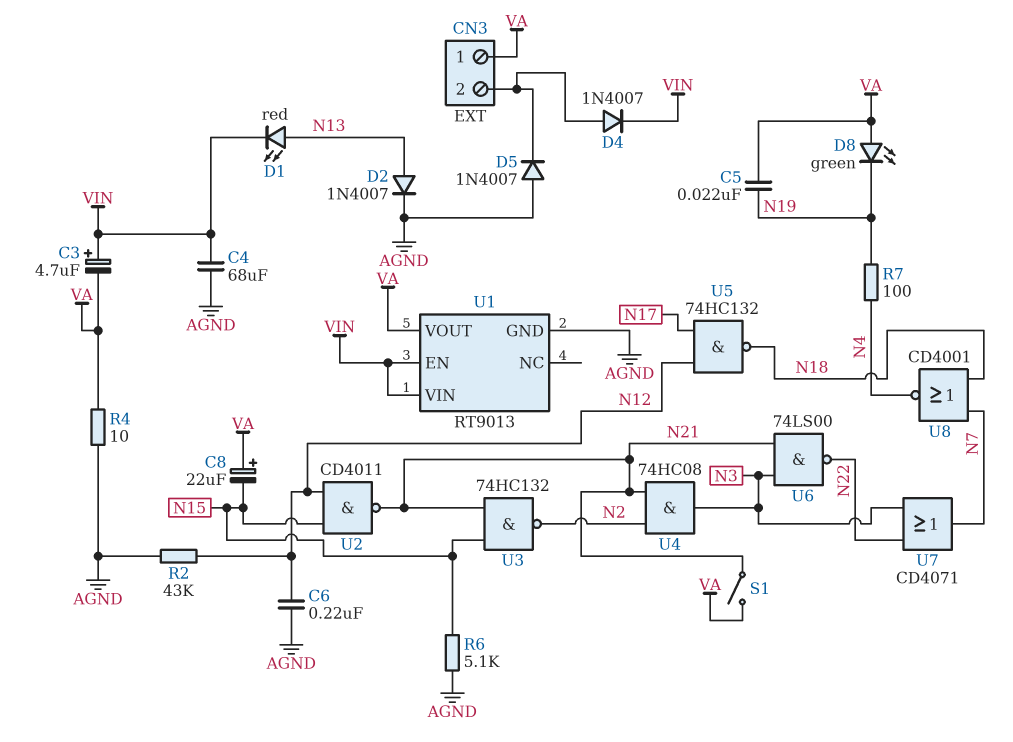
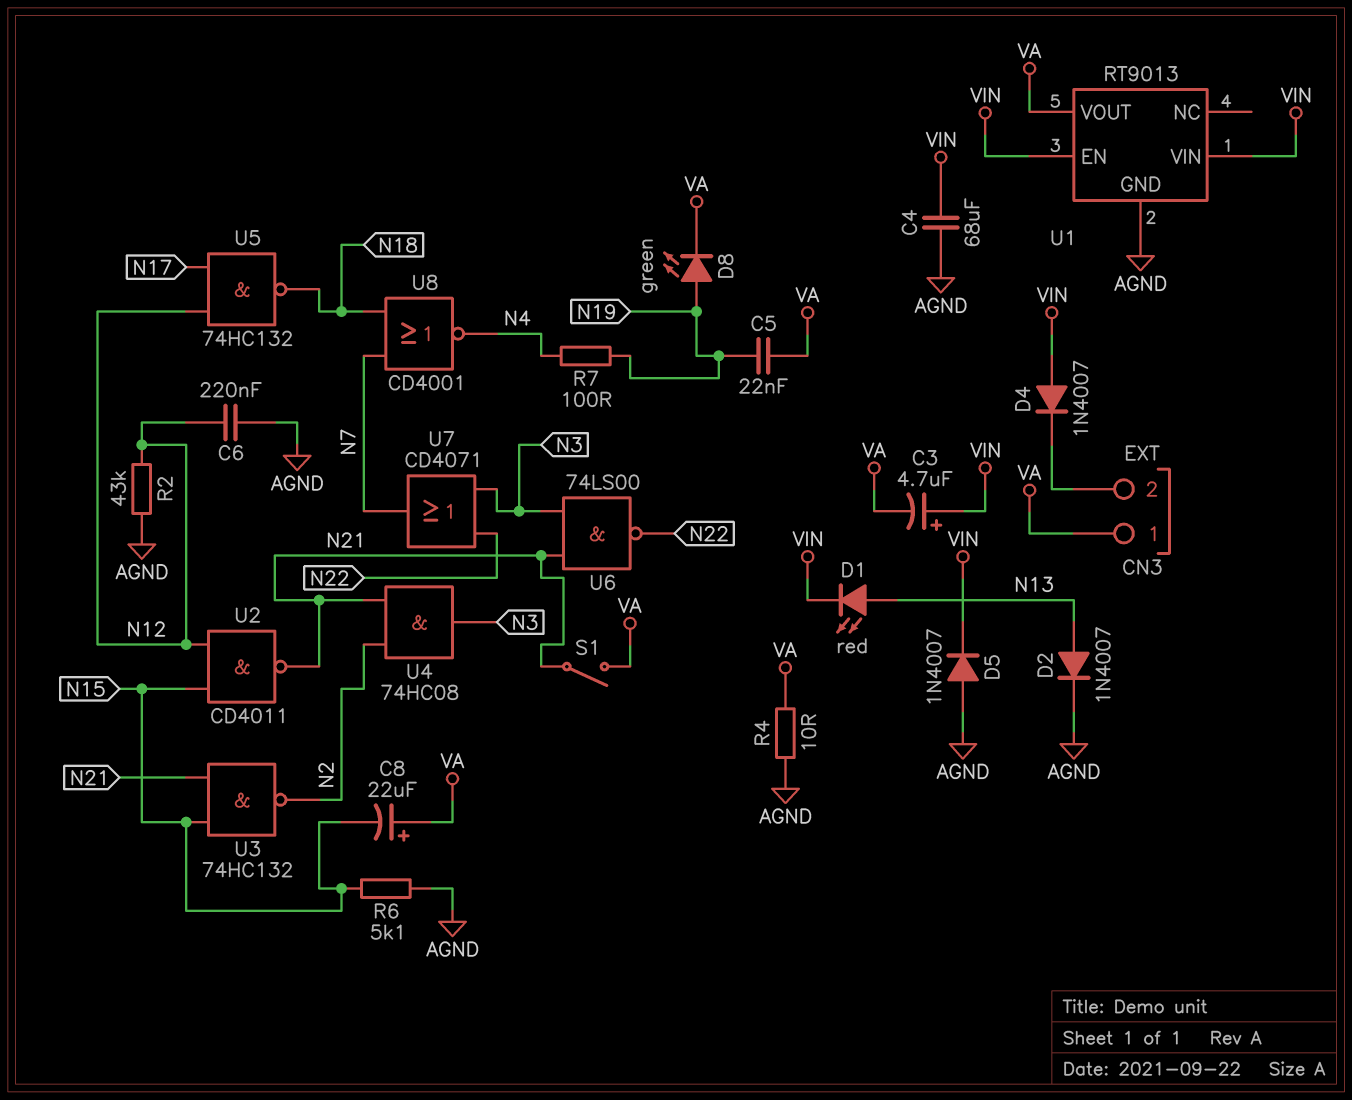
D4: diode 1N4007 (A CN3/2, K VIN) -> diode 1N4007 (A VIN, K CN3/2)
D5: diode 1N4007 (A AGND, K CN3/2) -> diode 1N4007 (A AGND, K VIN)
D8: LED green (A VA, K N19) -> LED green (A N19, K VA)

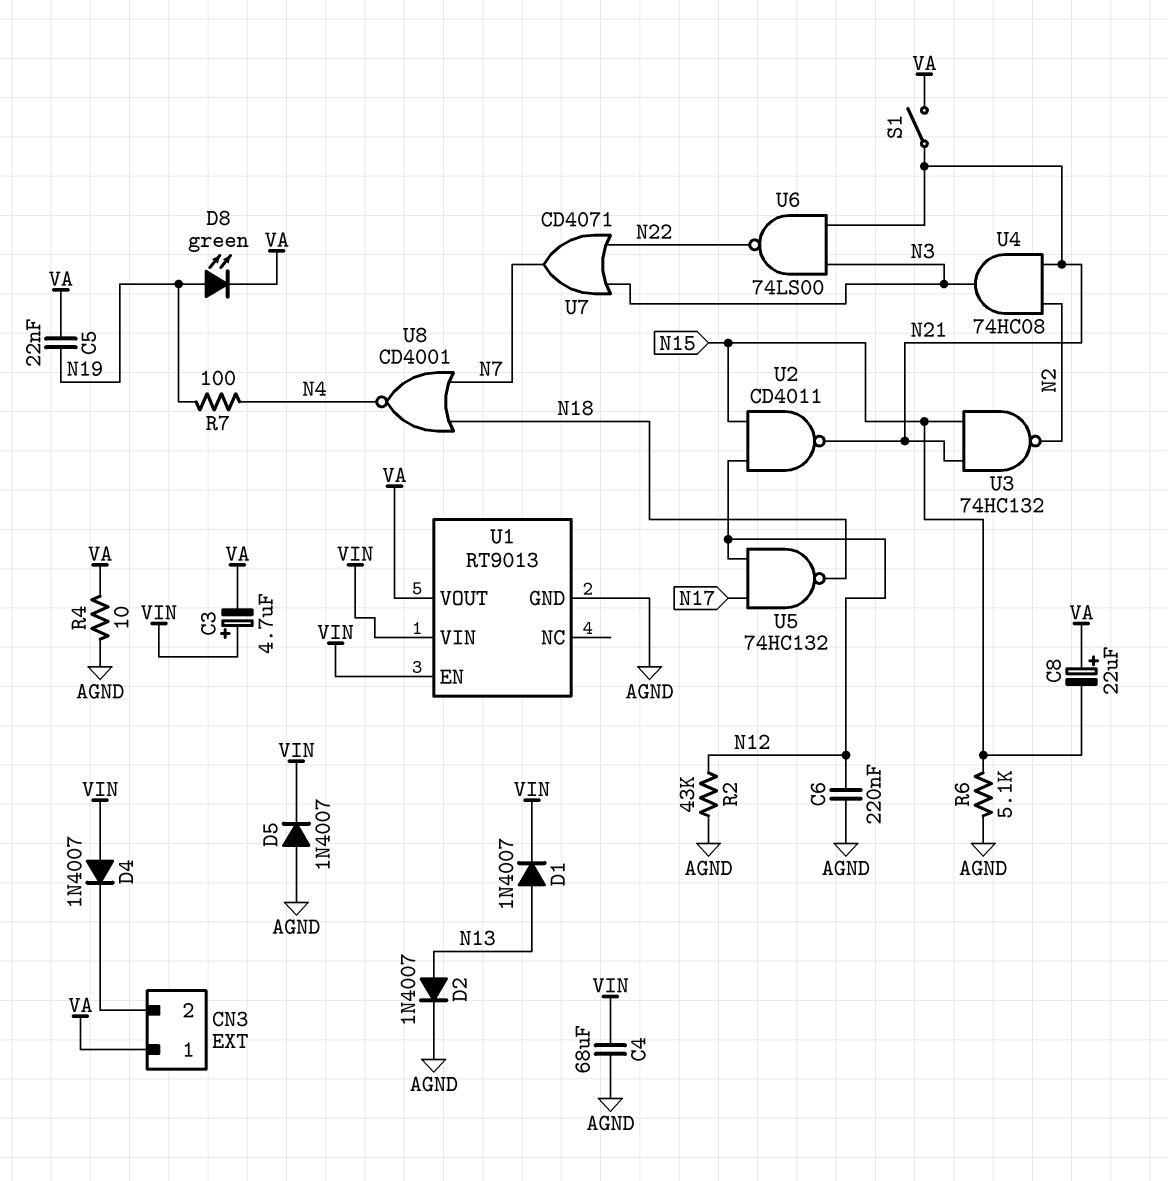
D1: LED red (A N13, K VIN) -> diode 1N4007 (A N13, K VIN)

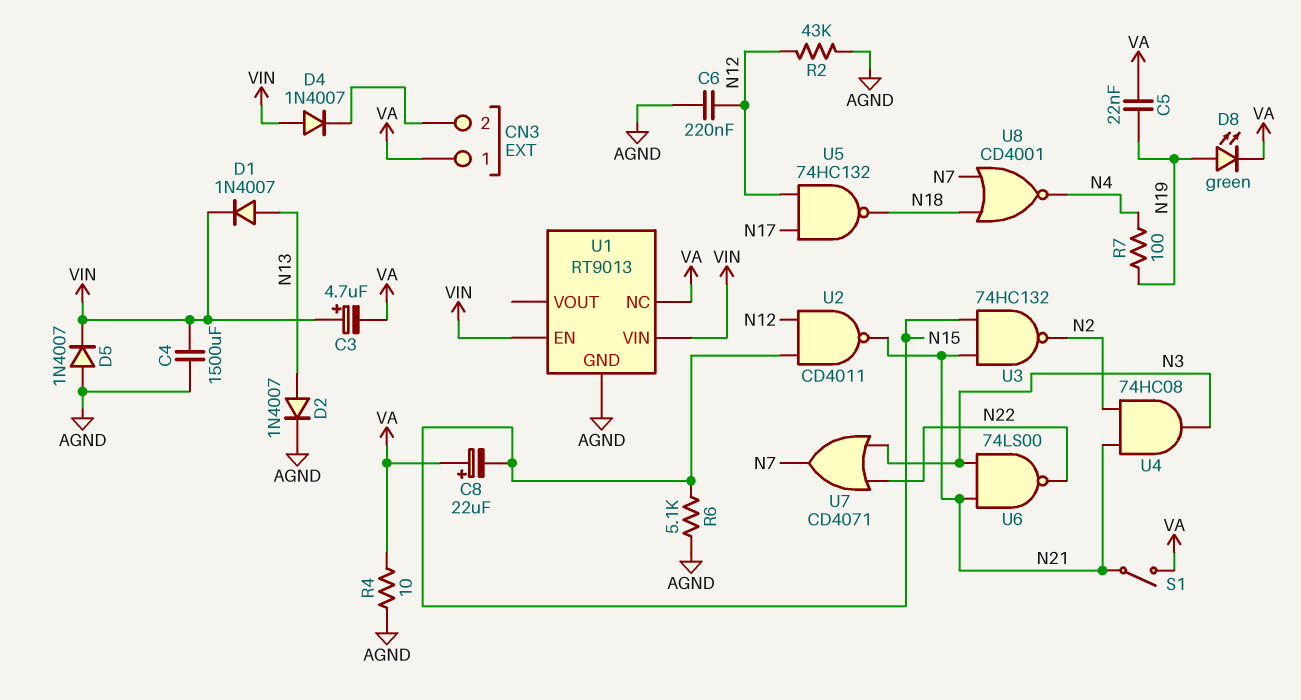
C4: 68uF (AGND, VIN) -> 1500uF (AGND, VIN)
U1 pin NC: none -> VA
U1 pin VOUT: VA -> none

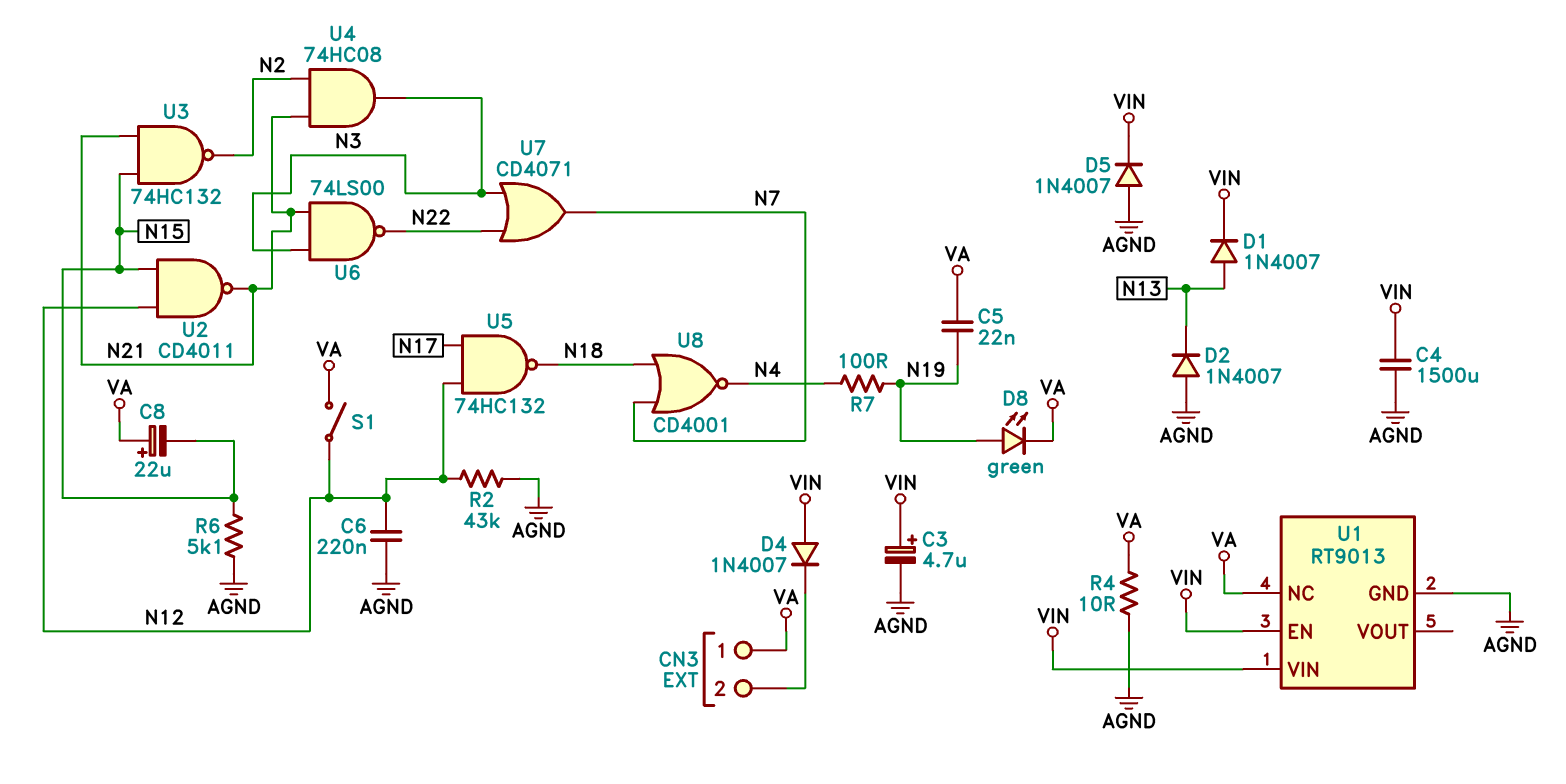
C3: 4.7uF (plus VIN, minus VA) -> 4.7uF (plus VIN, minus AGND)
D2: diode 1N4007 (A N13, K AGND) -> diode 1N4007 (A AGND, K N13)
S1: switch (N21, VA) -> switch (N12, VA)

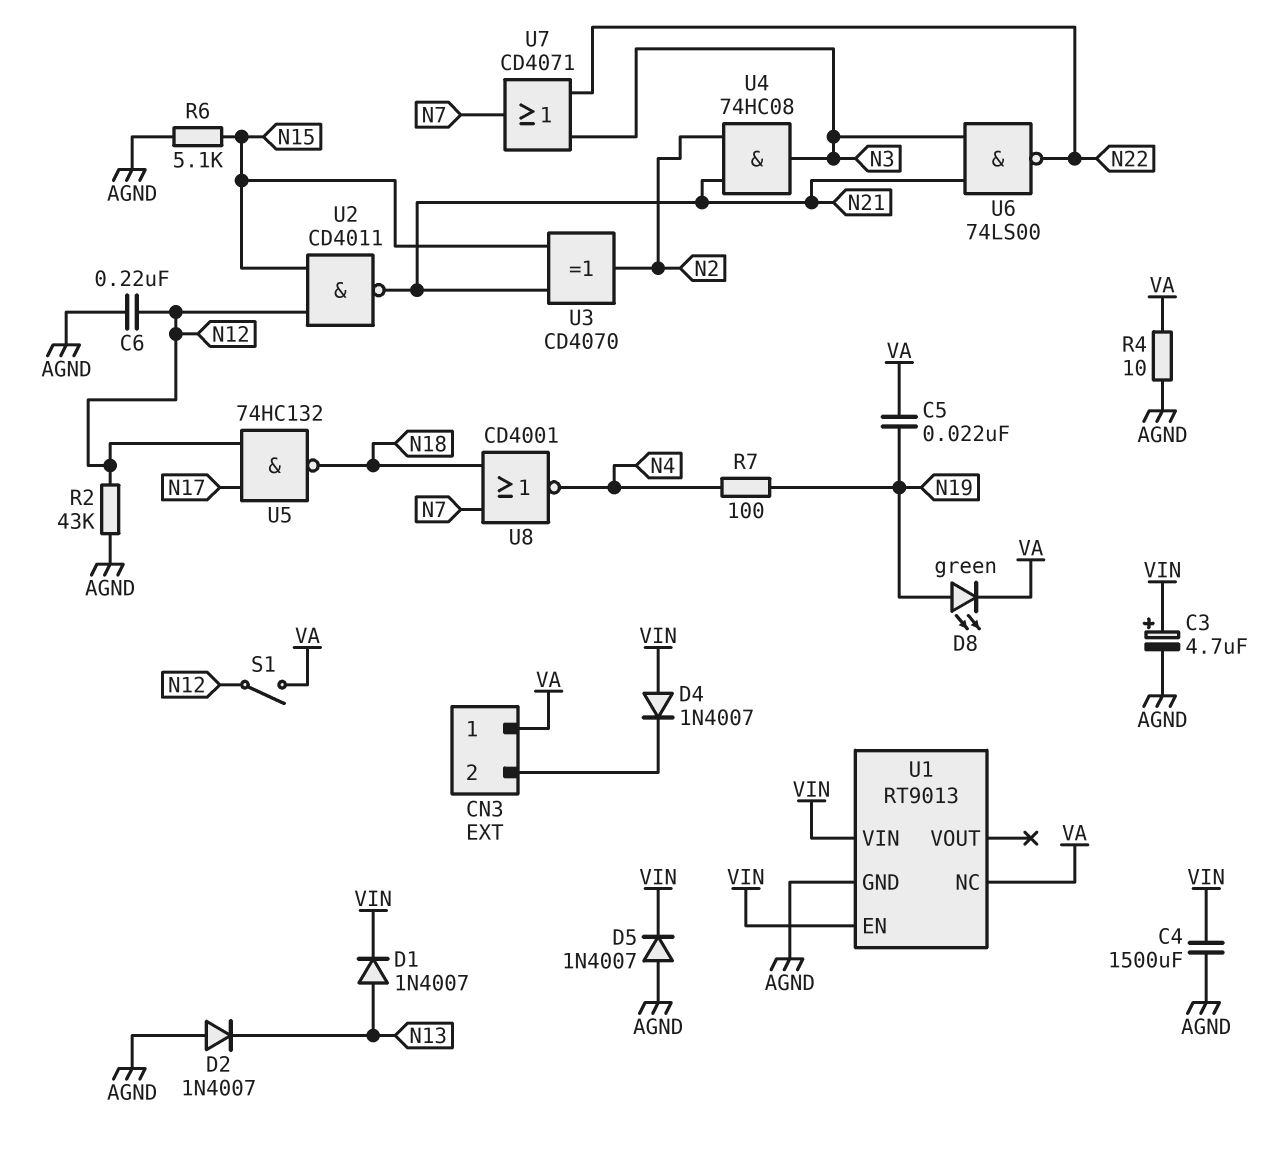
C8: 22uF (plus VA, minus N15) -> none
U3: NAND 74HC132 (in N15, in N21, out N2) -> XOR CD4070 (in N15, in N21, out N2)

